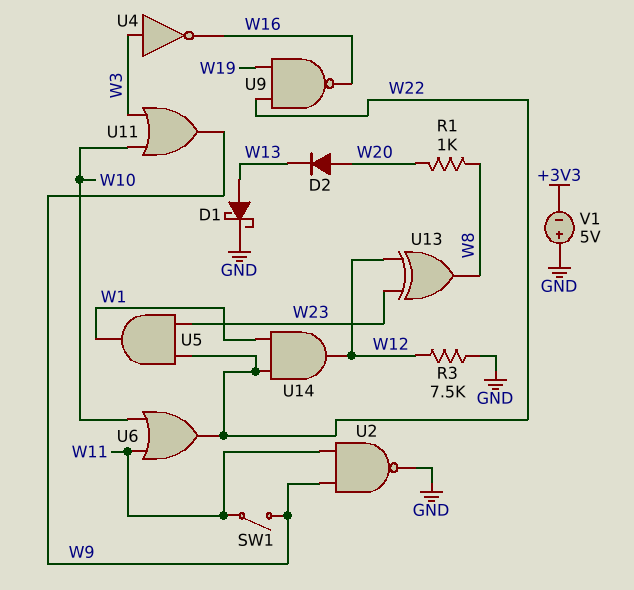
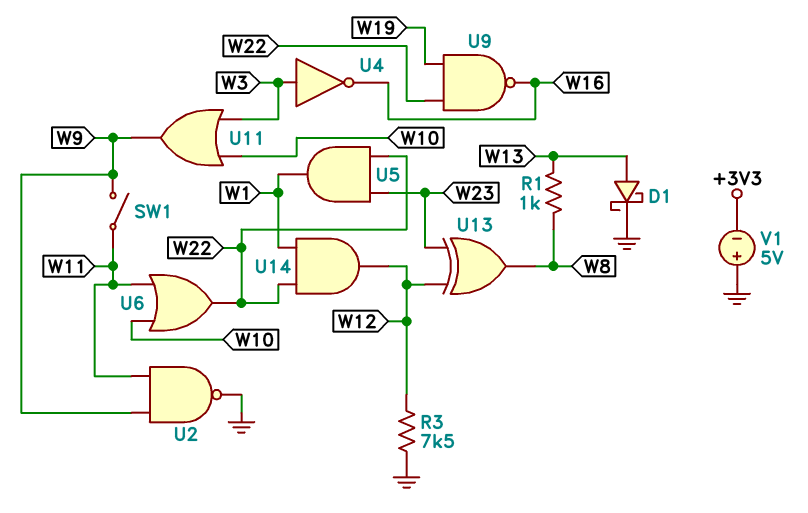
D2: diode (A W20, K W13) -> none
R1: 1k (W8, W20) -> 1k (W8, W13)

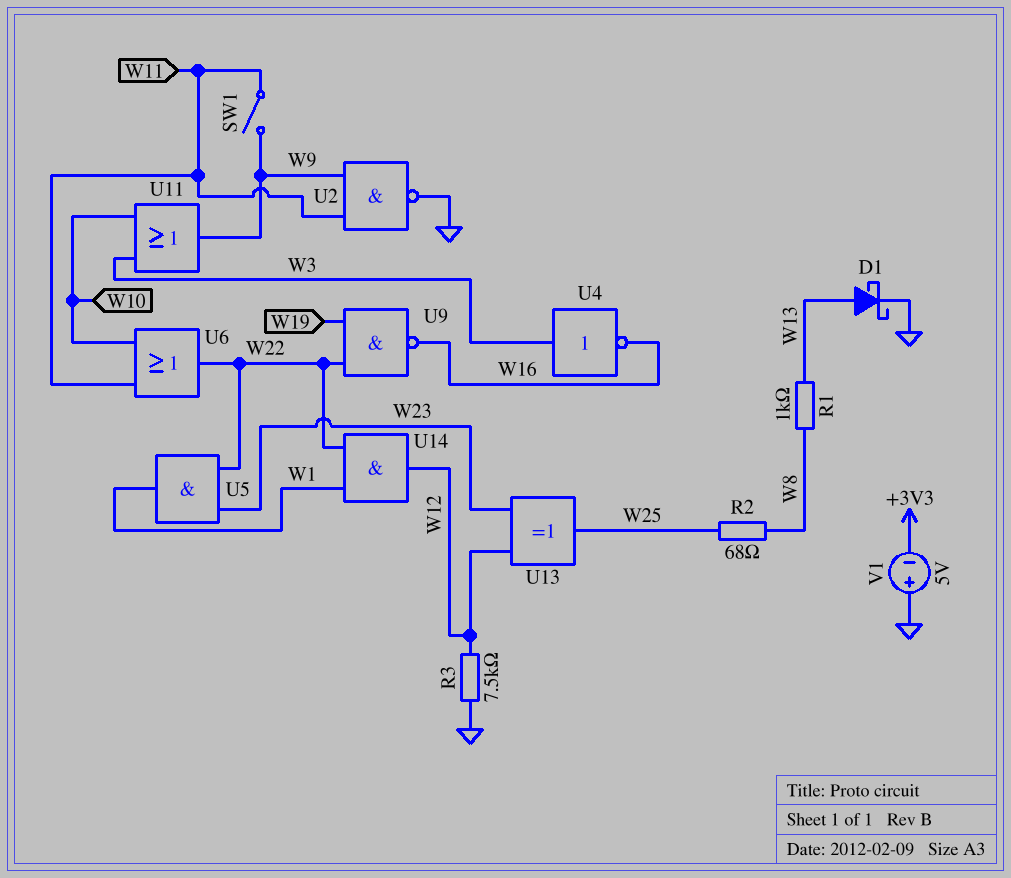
R2: none -> 68 (W8, W25)
U13: XOR (in W12, in W23, out W8) -> XOR (in W12, in W23, out W25)

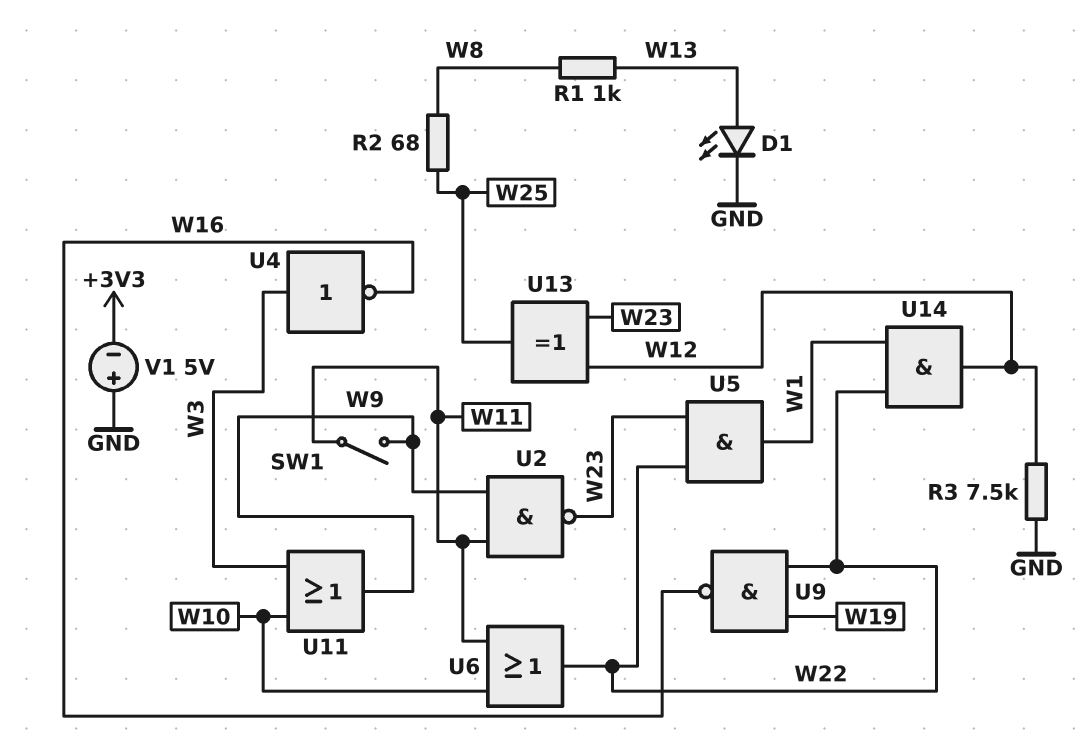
D1: schottky (A W13, K GND) -> LED (A W13, K GND)
U2: NAND (in W9, in W11, out GND) -> NAND (in W9, in W11, out W23)

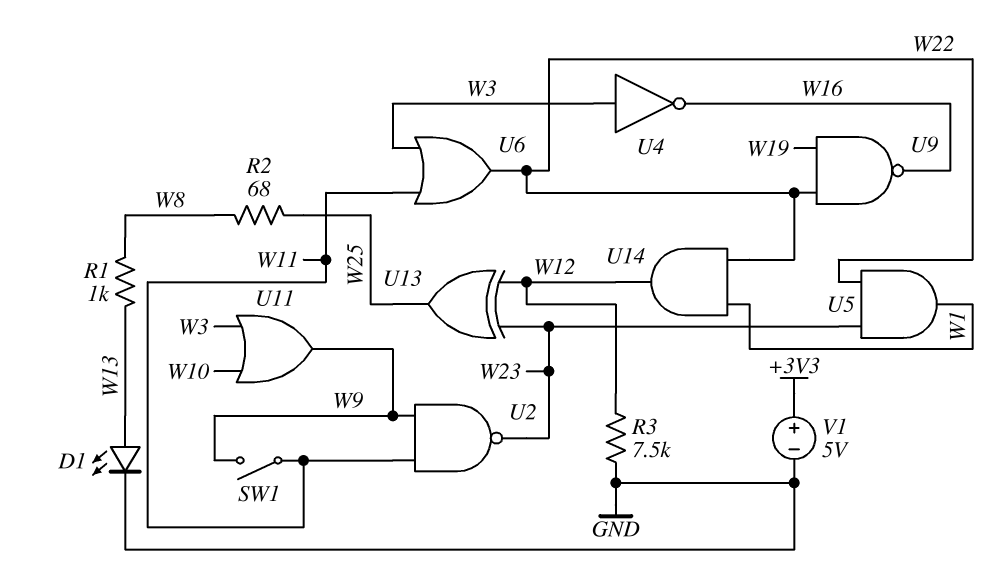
U6: OR (in W10, in W11, out W22) -> OR (in W3, in W11, out W22)
V1: 5V (plus GND, minus +3V3) -> 5V (plus +3V3, minus GND)

